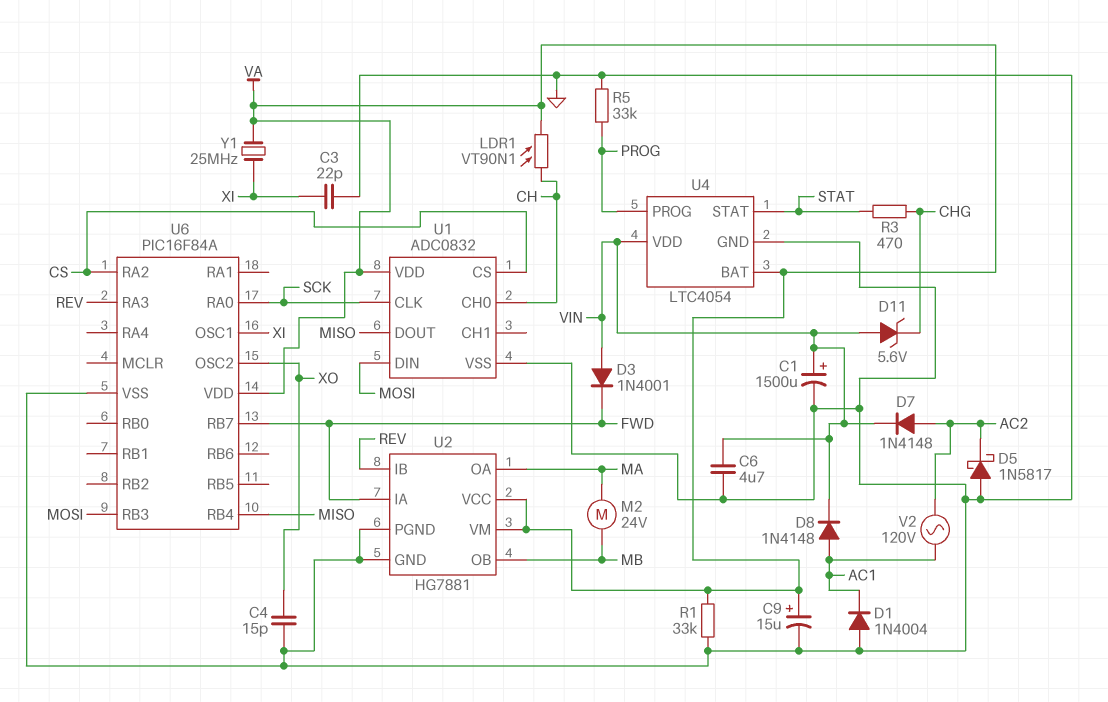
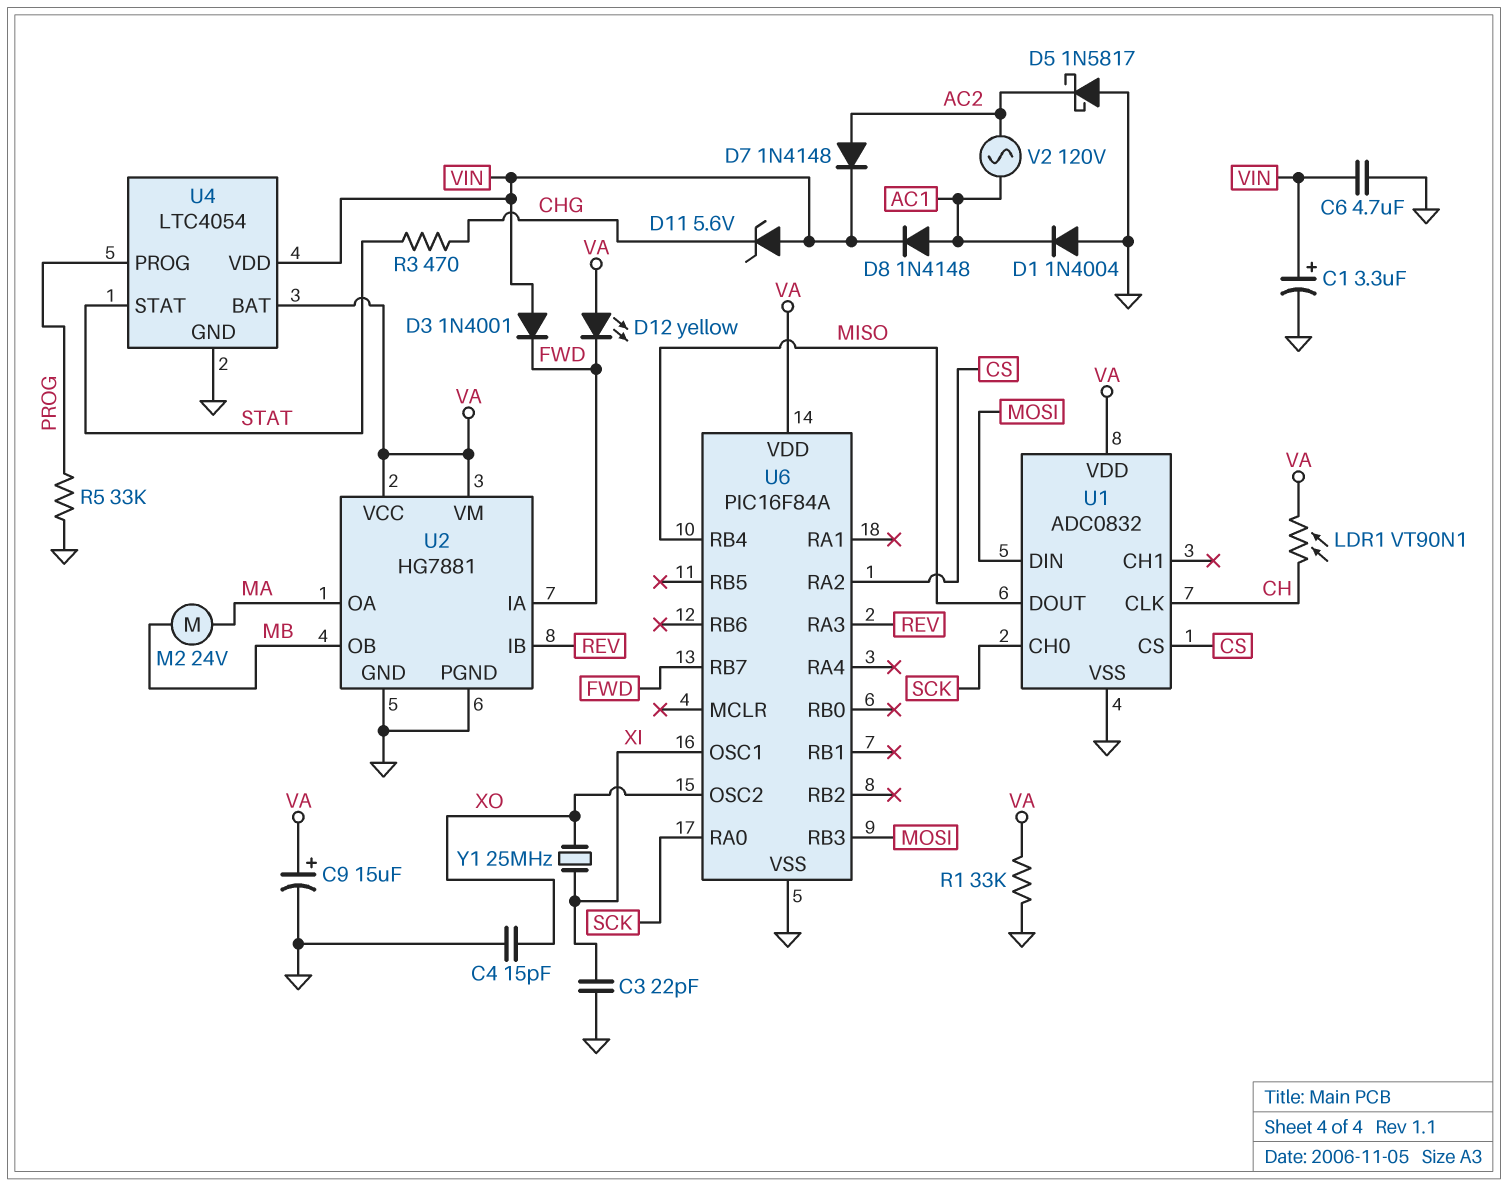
C1: 1500uF (plus VIN, minus GND) -> 3.3uF (plus VIN, minus GND)
D12: none -> LED yellow (A VA, K FWD)
U1 pin CH0: CH -> SCK
U1 pin CLK: SCK -> CH
Y1: 25MHz (VA, XI) -> 25MHz (XI, XO)

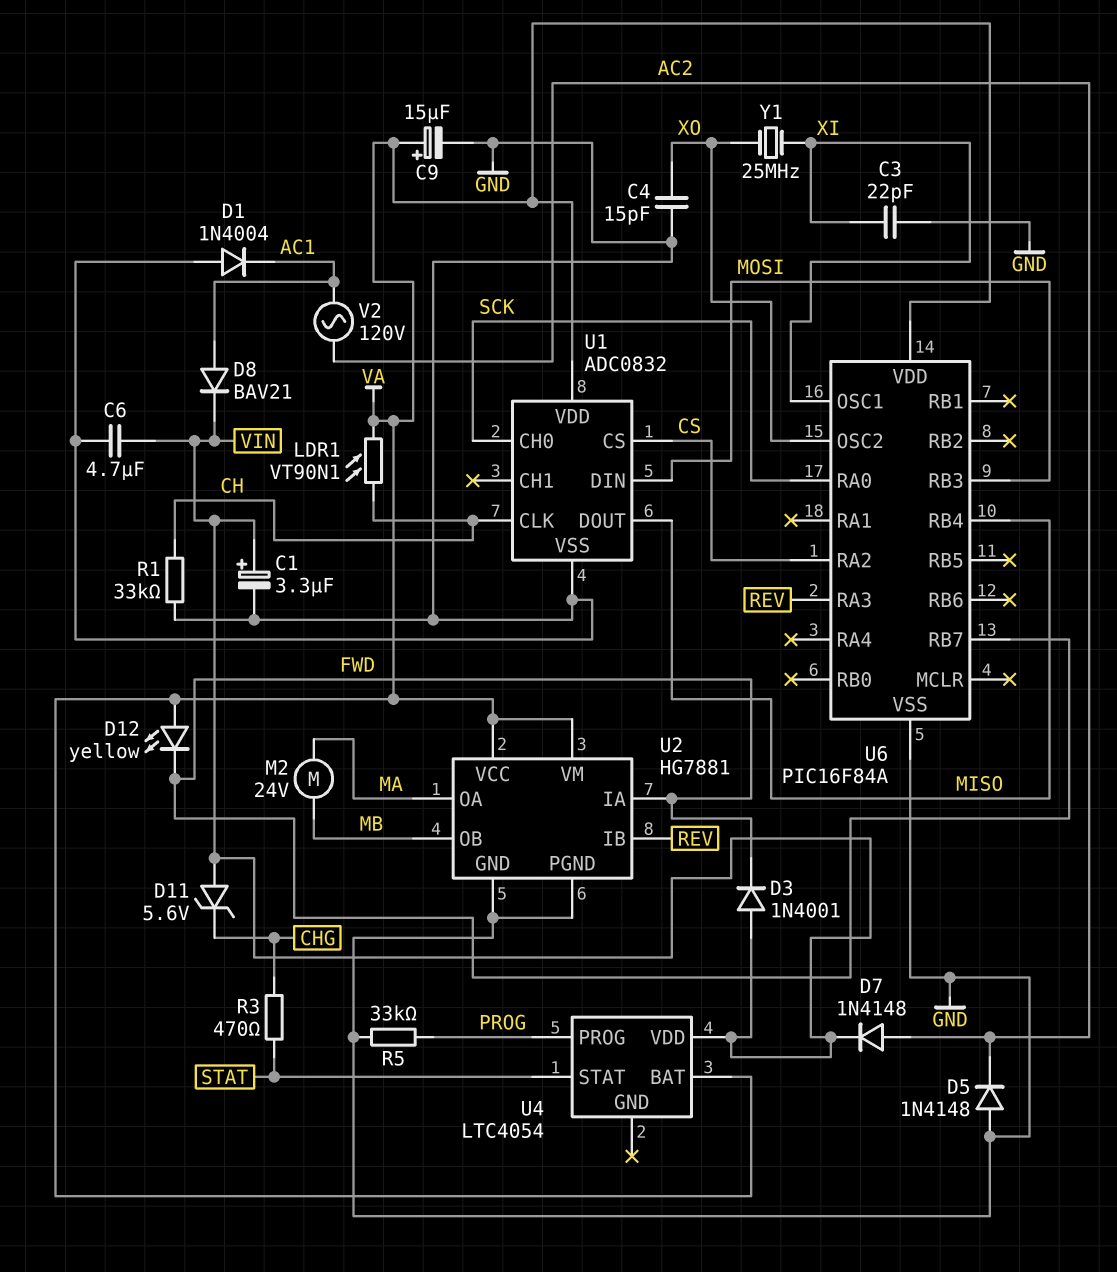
D5: schottky 1N5817 (A GND, K AC2) -> diode 1N4148 (A GND, K AC2)
D8: diode 1N4148 (A AC1, K VIN) -> diode BAV21 (A AC1, K VIN)
R1: 33k (GND, VA) -> 33k (CH, GND)
U4 pin GND: GND -> none

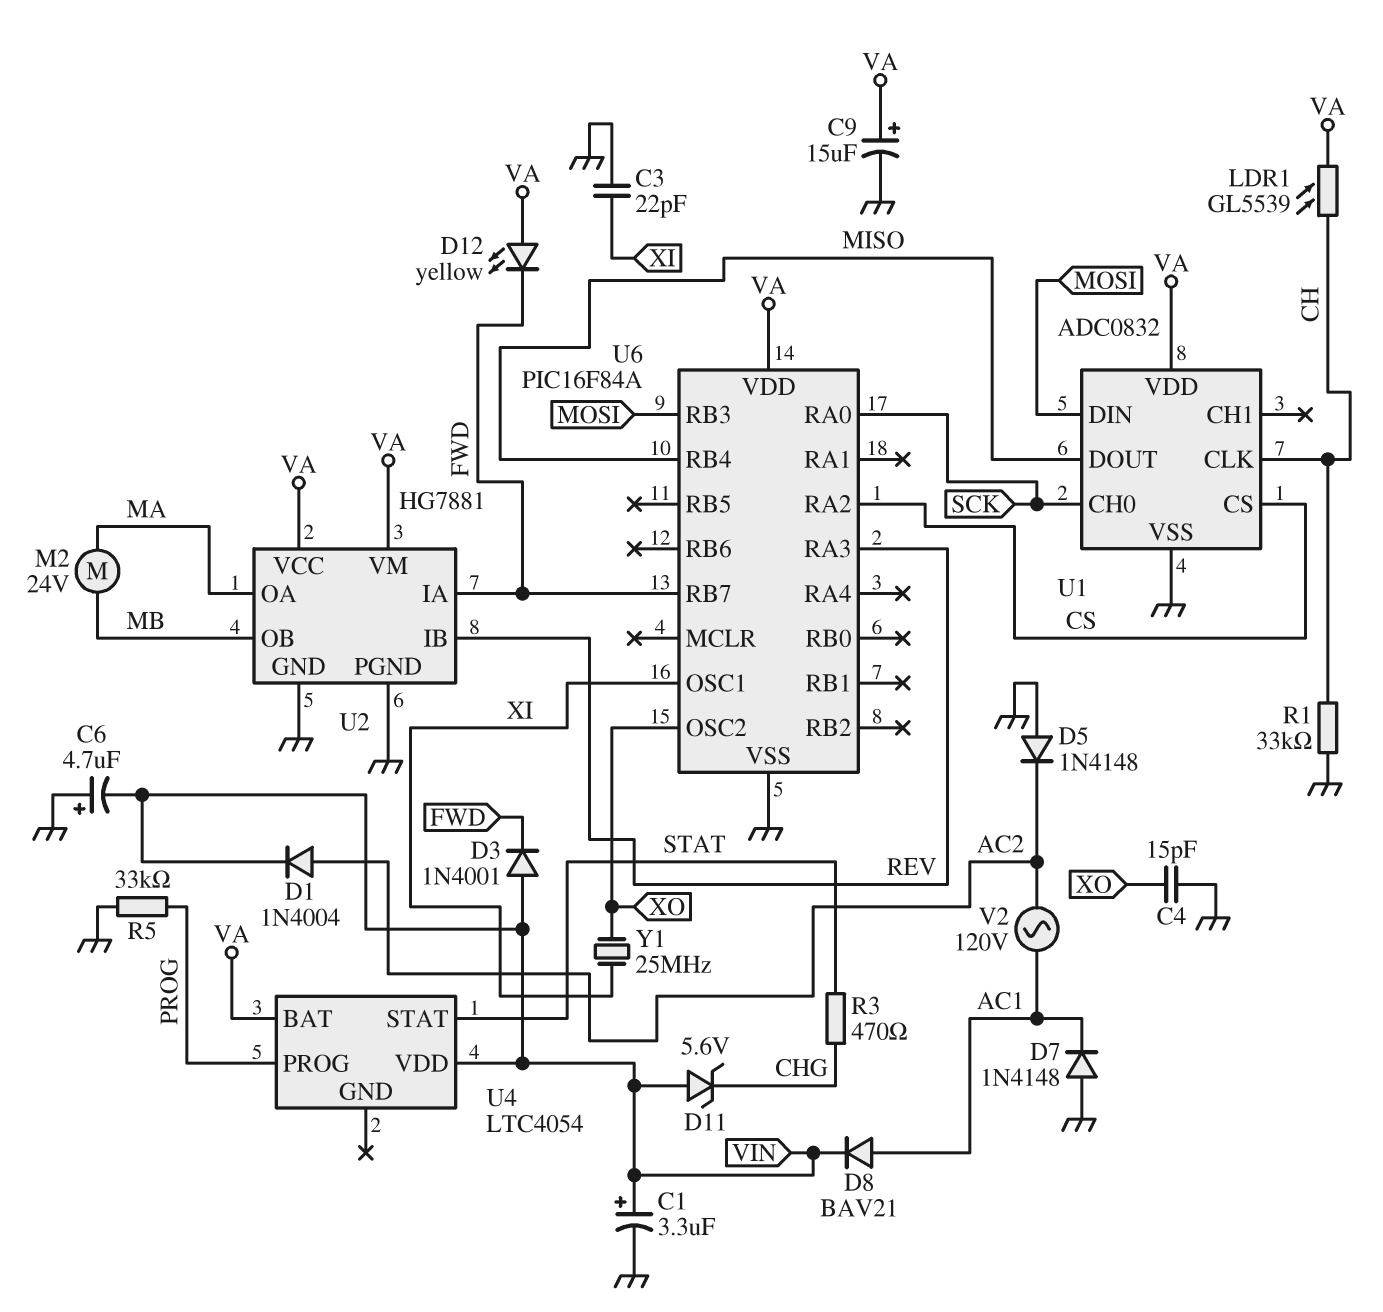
C6: 4.7uF (GND, VIN) -> 4.7uF (plus GND, minus VIN)
D1: diode 1N4004 (A GND, K AC1) -> diode 1N4004 (A AC2, K VIN)
D7: diode 1N4148 (A AC2, K VIN) -> diode 1N4148 (A GND, K AC1)
LDR1: VT90N1 (CH, VA) -> GL5539 (CH, VA)

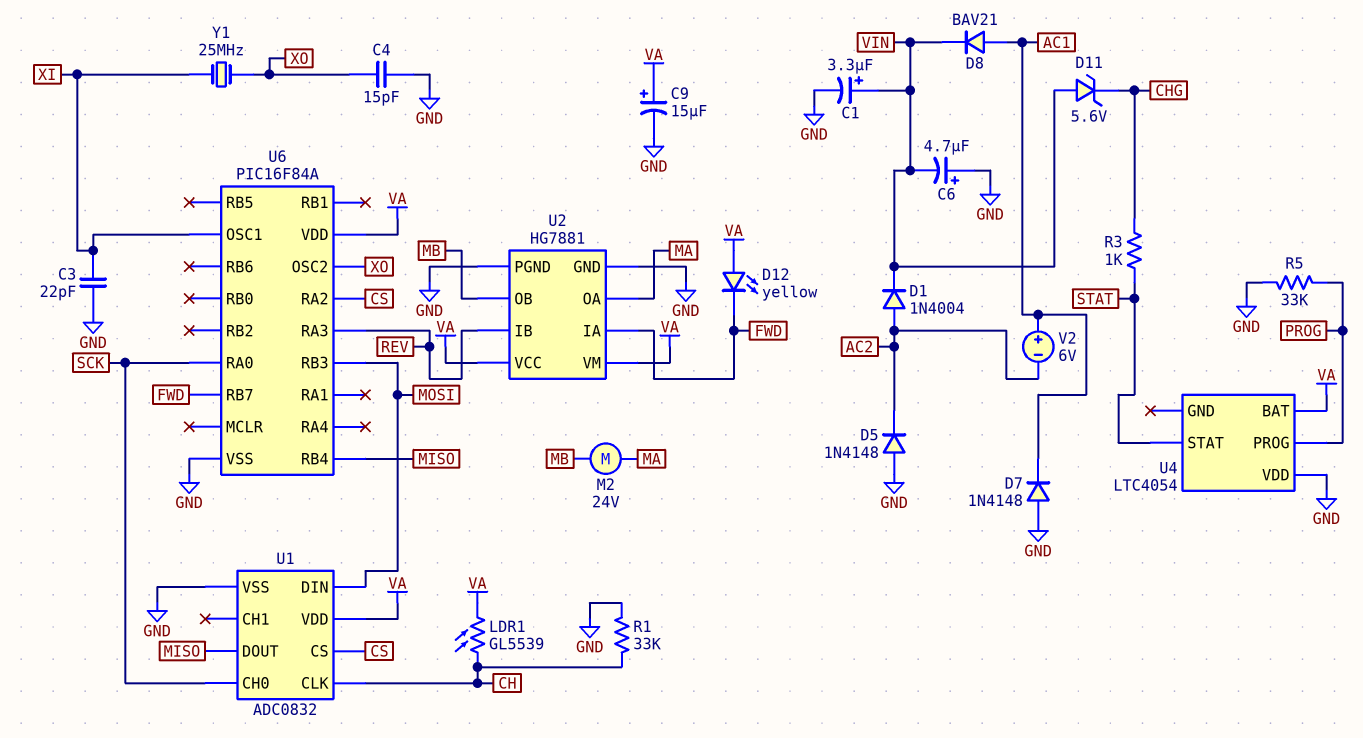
D3: diode 1N4001 (A VIN, K FWD) -> none
R3: 470 (CHG, STAT) -> 1k (CHG, STAT)
U4 pin VDD: VIN -> GND
V2: AC 120V (AC1, AC2) -> 6V (plus AC1, minus AC2)

